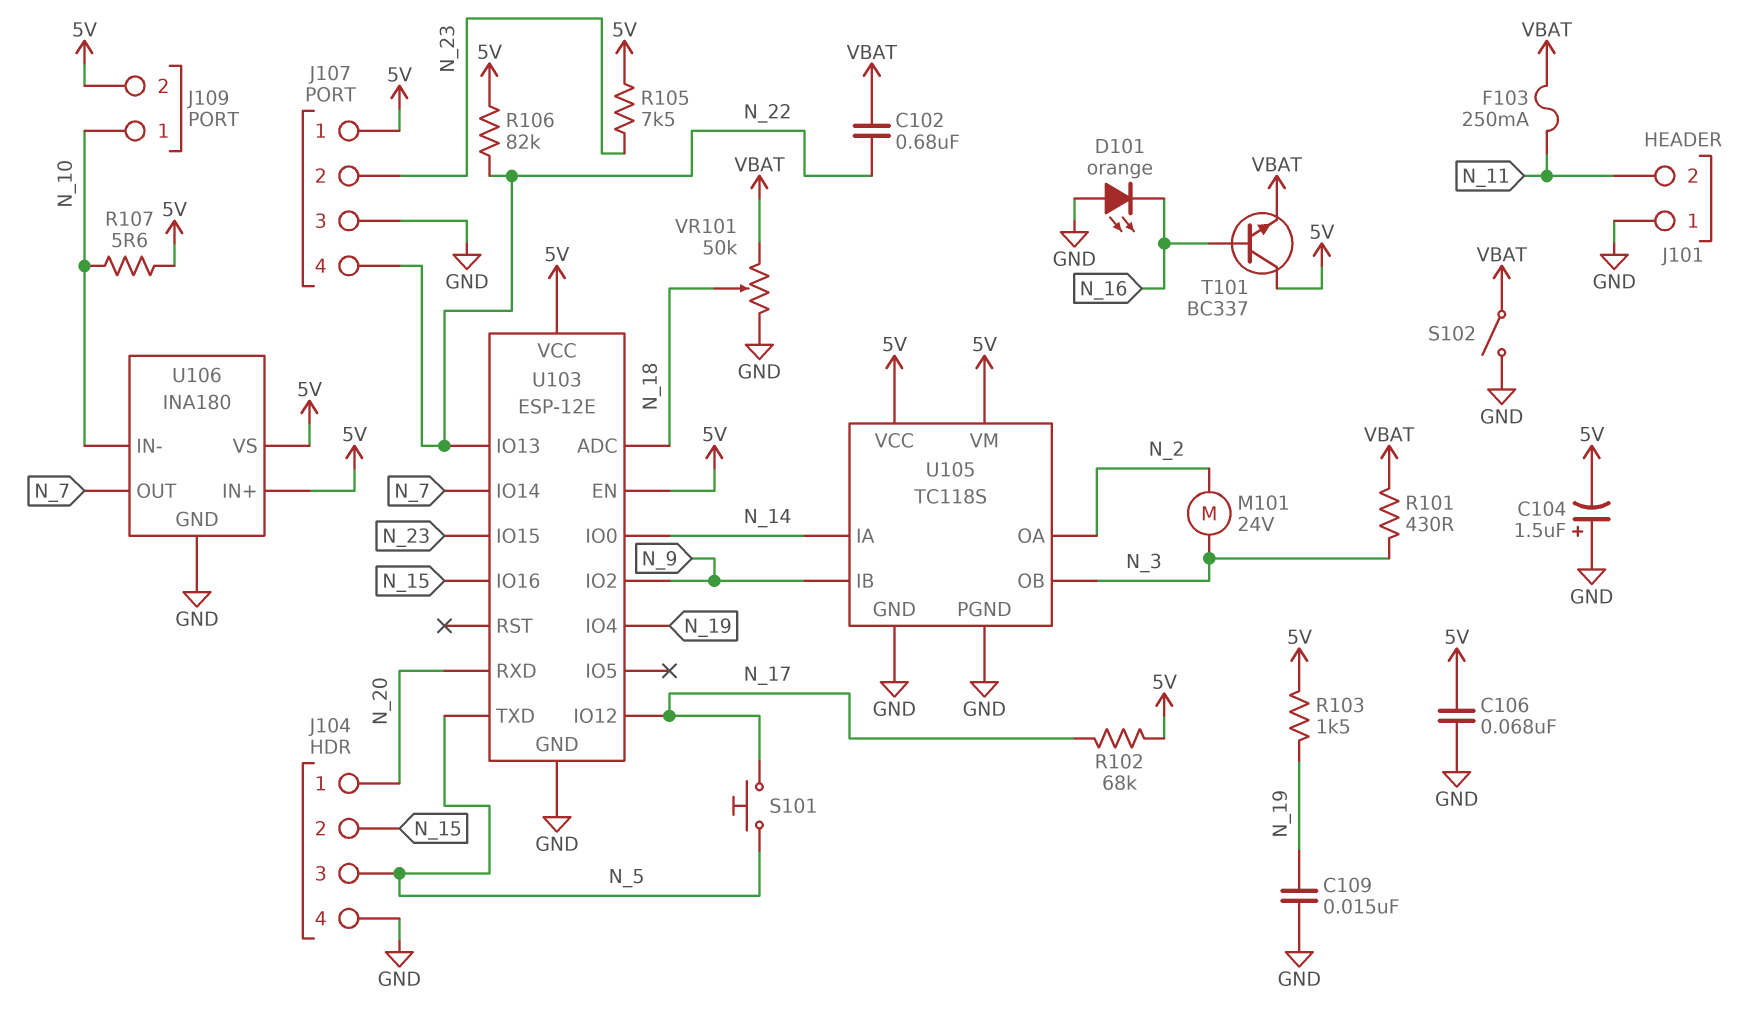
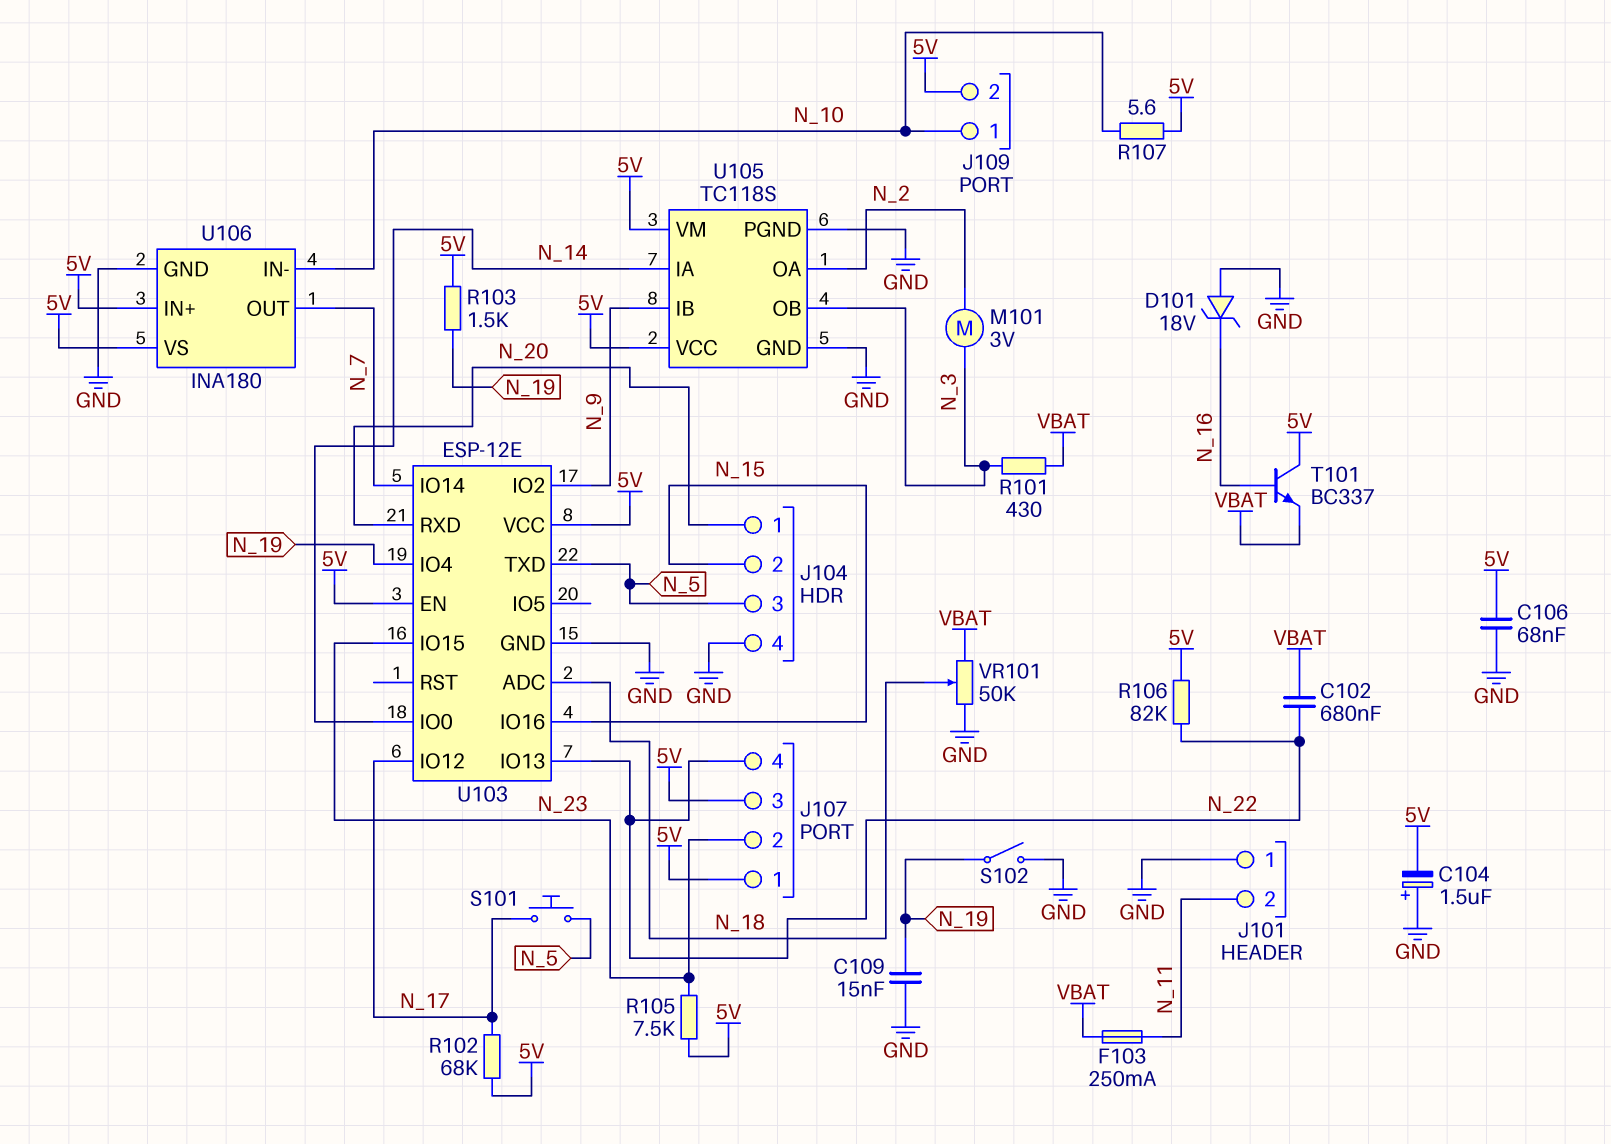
D101: LED orange (A GND, K N_16) -> zener 18V (A GND, K N_16)
J107 pin 3: GND -> 5V
M101: motor 24V (N_2, N_3) -> motor 3V (N_2, N_3)
S102: switch (GND, VBAT) -> switch (GND, N_19)

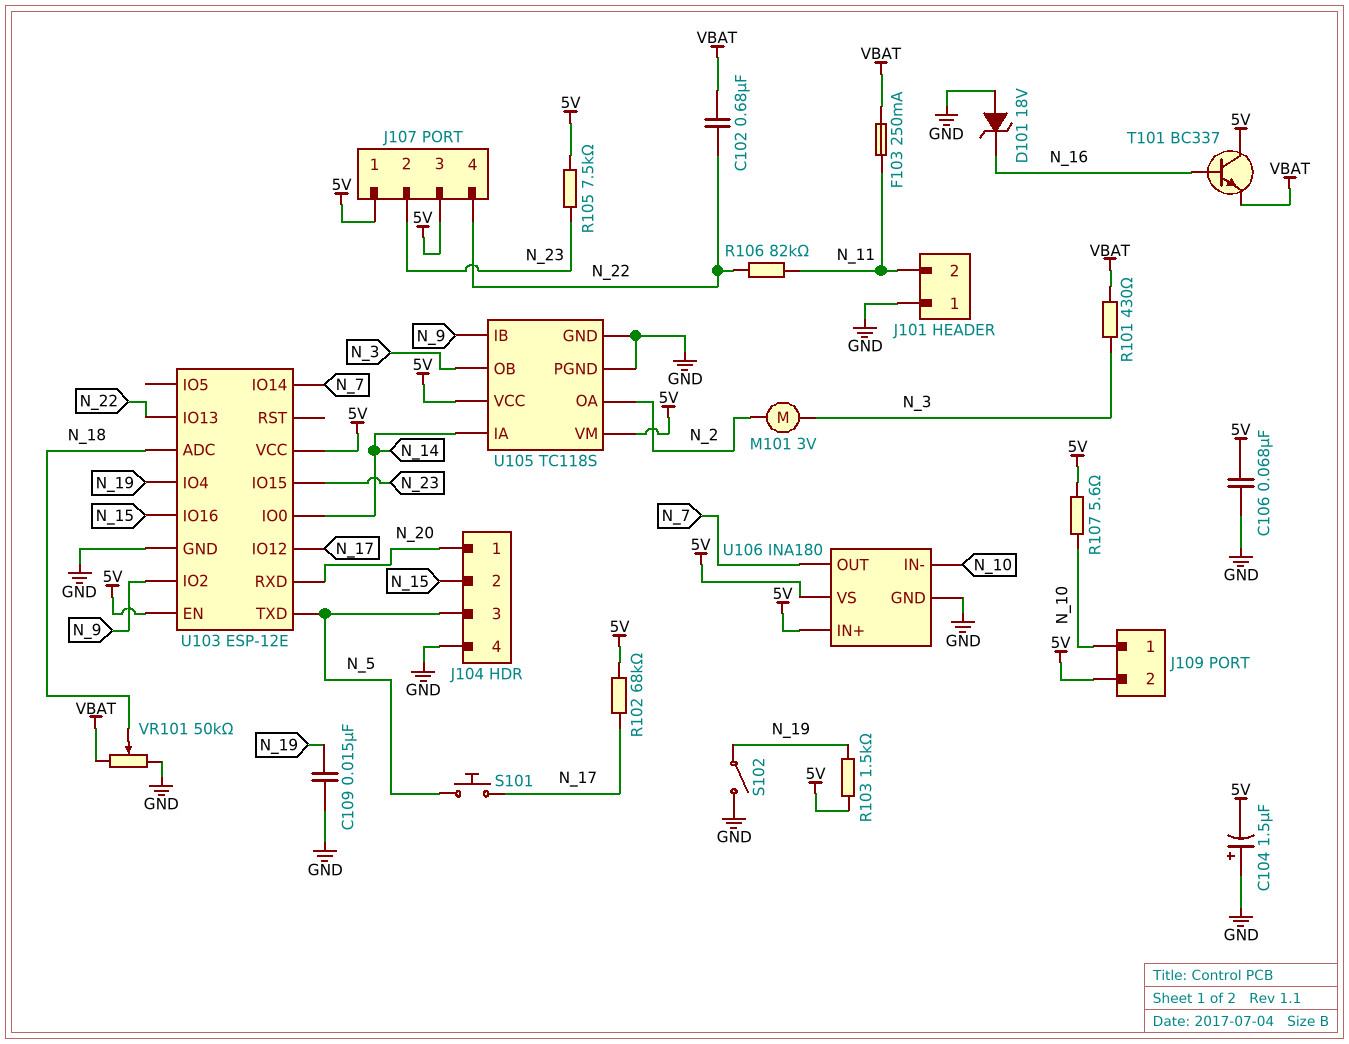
R106: 82k (5V, N_22) -> 82k (N_11, N_22)

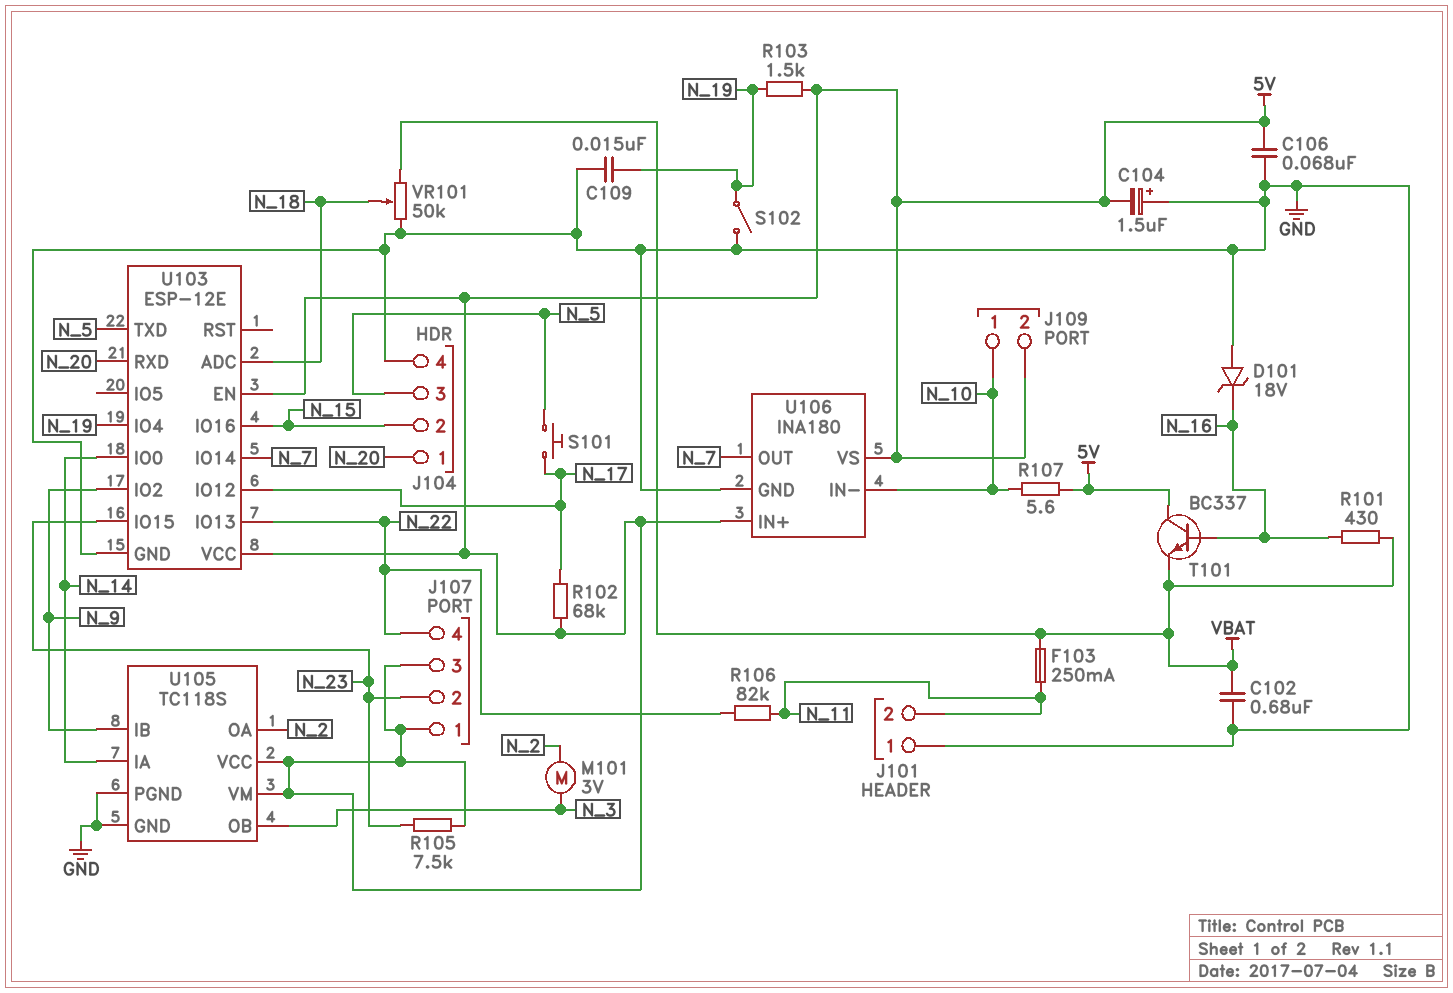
C102: 680nF (N_22, VBAT) -> 680nF (GND, VBAT)
R101: 430 (N_3, VBAT) -> 430 (N_16, VBAT)

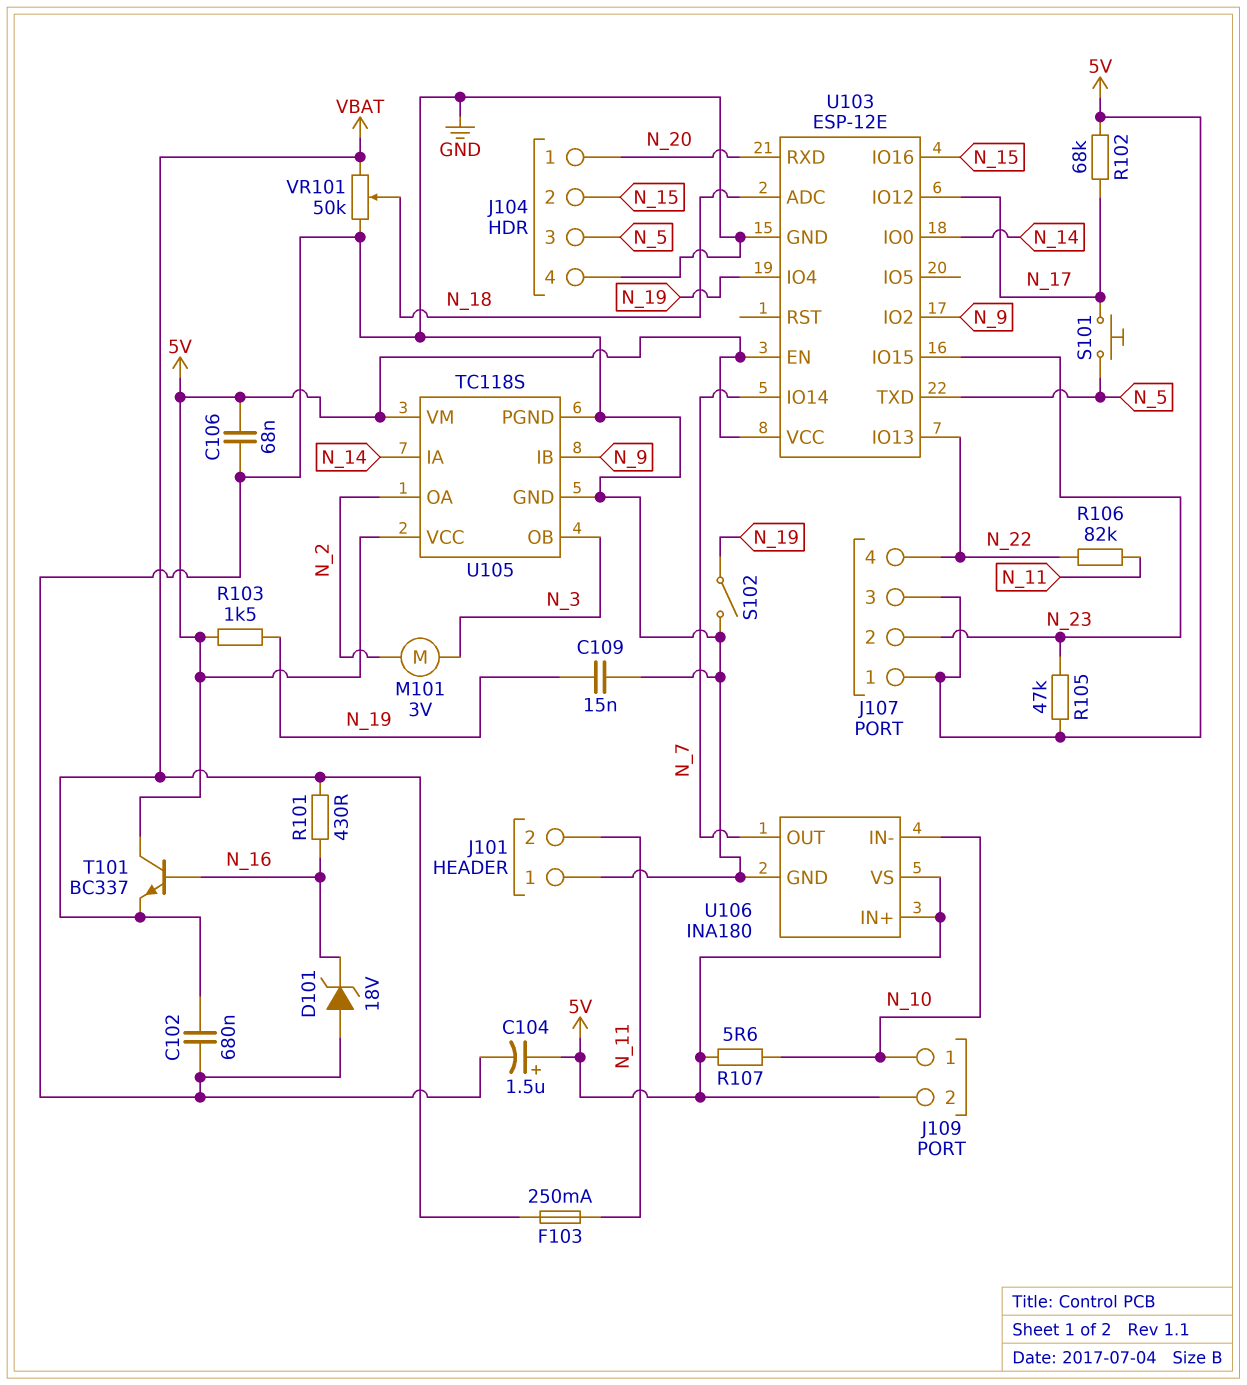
C104: 1.5uF (plus GND, minus 5V) -> 1.5uF (plus 5V, minus GND)
R105: 7.5k (5V, N_23) -> 47k (5V, N_23)

